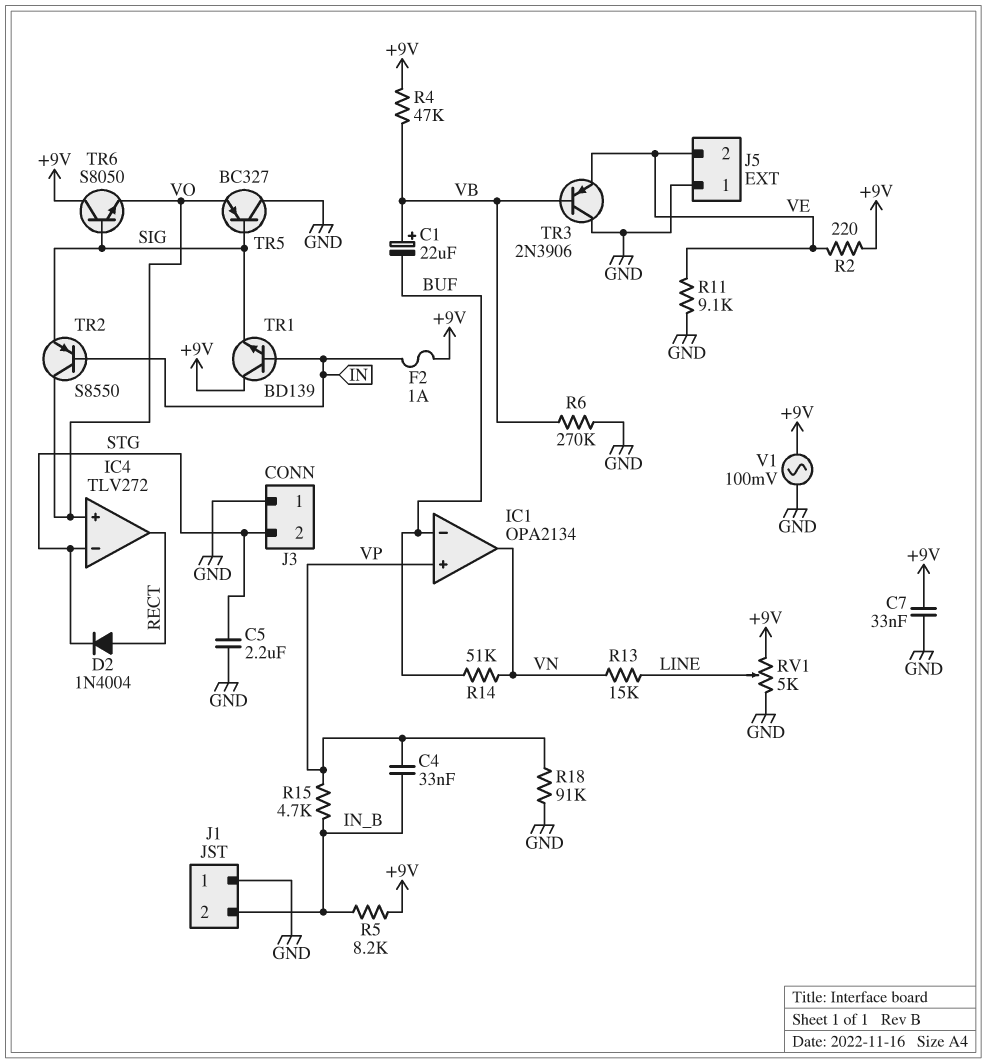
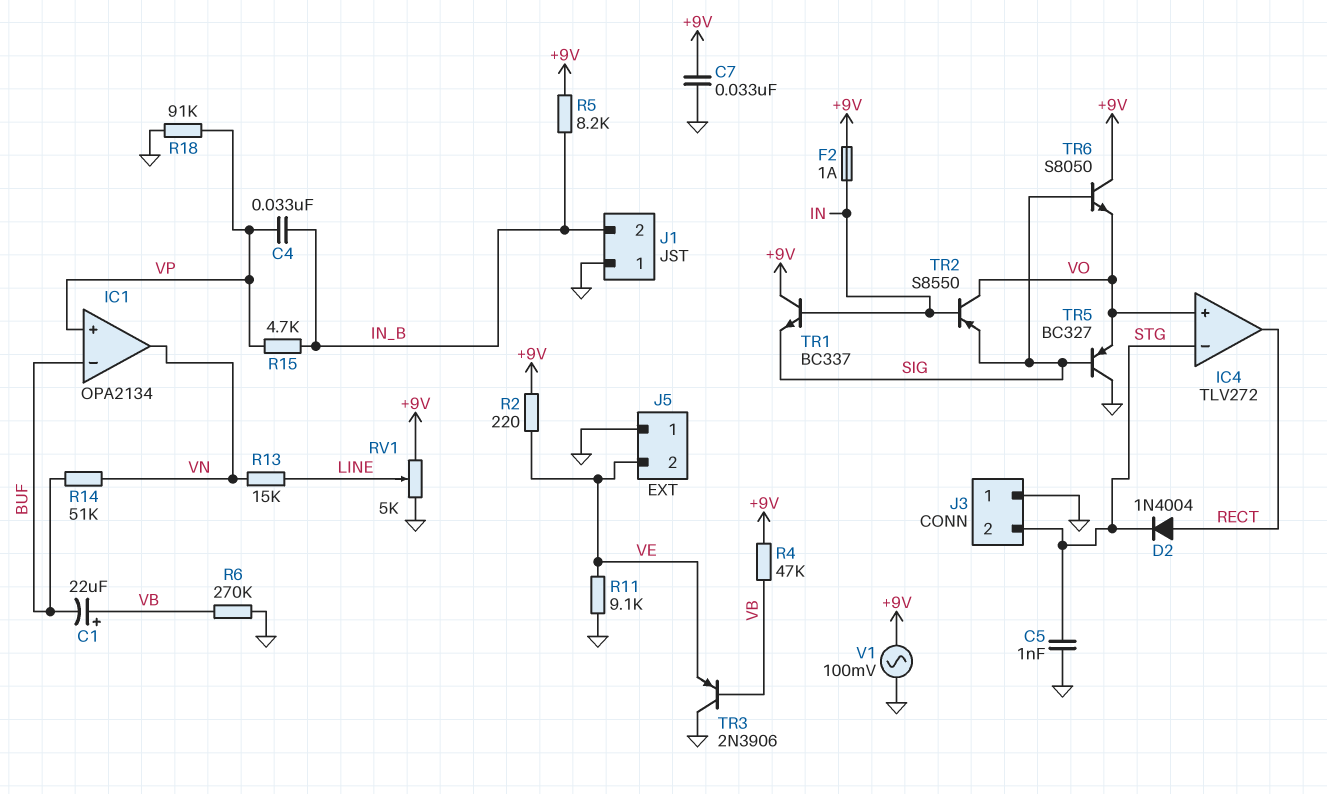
C5: 2.2uF (GND, STG) -> 1nF (GND, STG)
TR1: NPN BD139 (B IN, C +9V, E SIG) -> NPN BC337 (B IN, C +9V, E SIG)

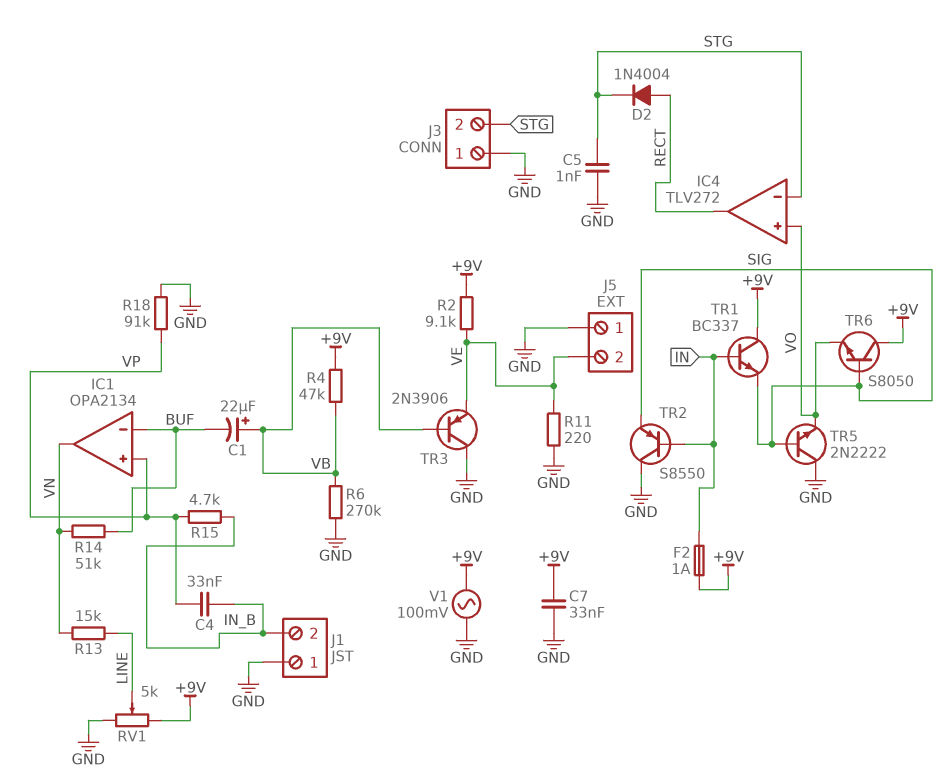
R2: 220 (+9V, VE) -> 9.1k (+9V, VE)
R5: 8.2k (+9V, IN_B) -> none
R11: 9.1k (GND, VE) -> 220 (GND, VE)
TR2: PNP S8550 (B IN, C VO, E SIG) -> PNP S8550 (B IN, C GND, E SIG)
TR5: PNP BC327 (B SIG, C GND, E VO) -> NPN 2N2222 (B SIG, C GND, E VO)

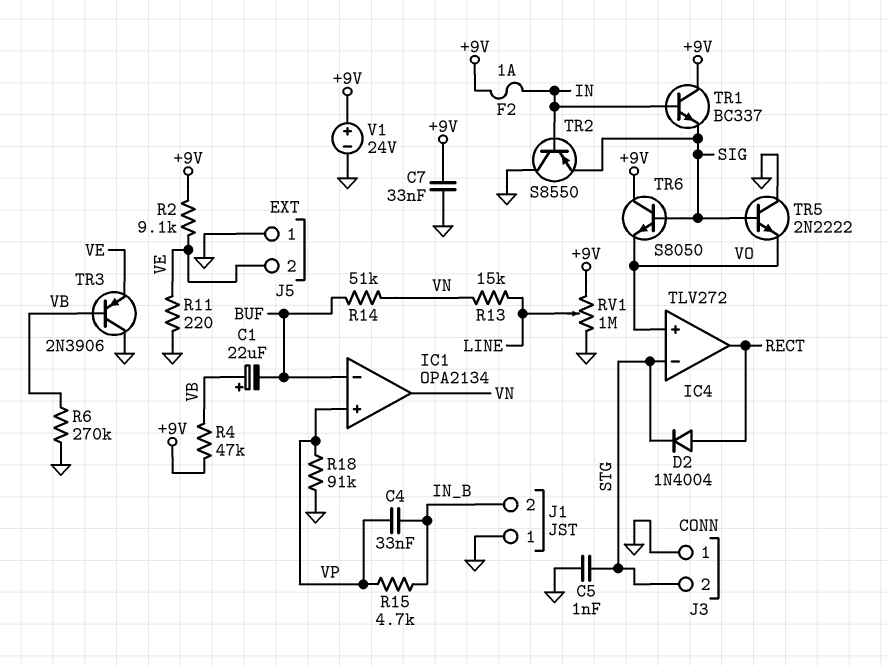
RV1: 5k (+9V, GND, wiper LINE) -> 1M (+9V, GND, wiper LINE)
V1: AC 100mV (+9V, GND) -> 24V (plus +9V, minus GND)

